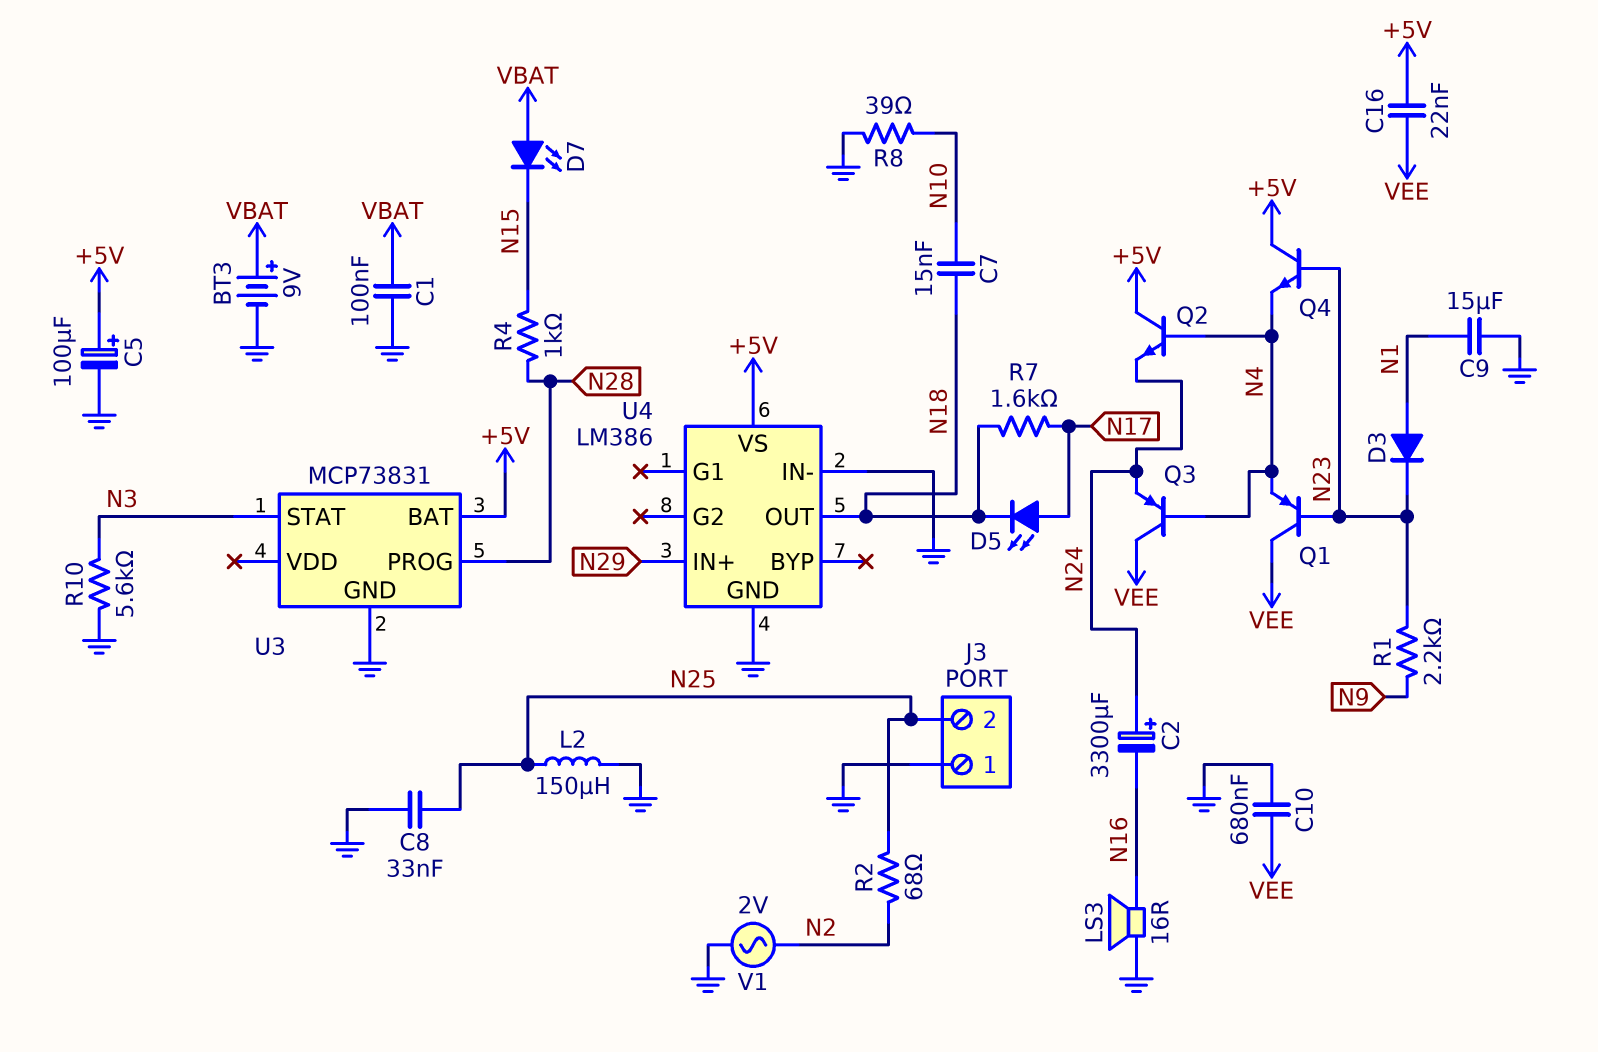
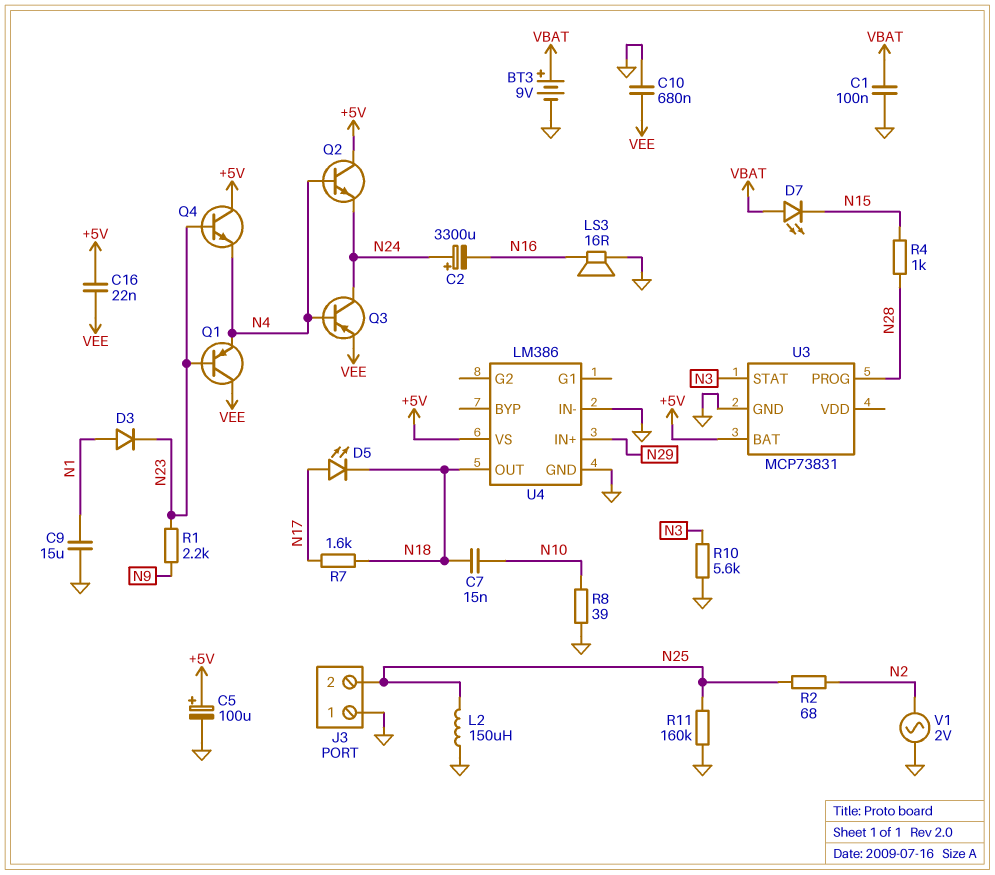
C8: 33nF (GND, N25) -> none
Q3: PNP (B N4, C VEE, E N24) -> PNP (B N4, C N24, E VEE)
R11: none -> 160k (GND, N25)

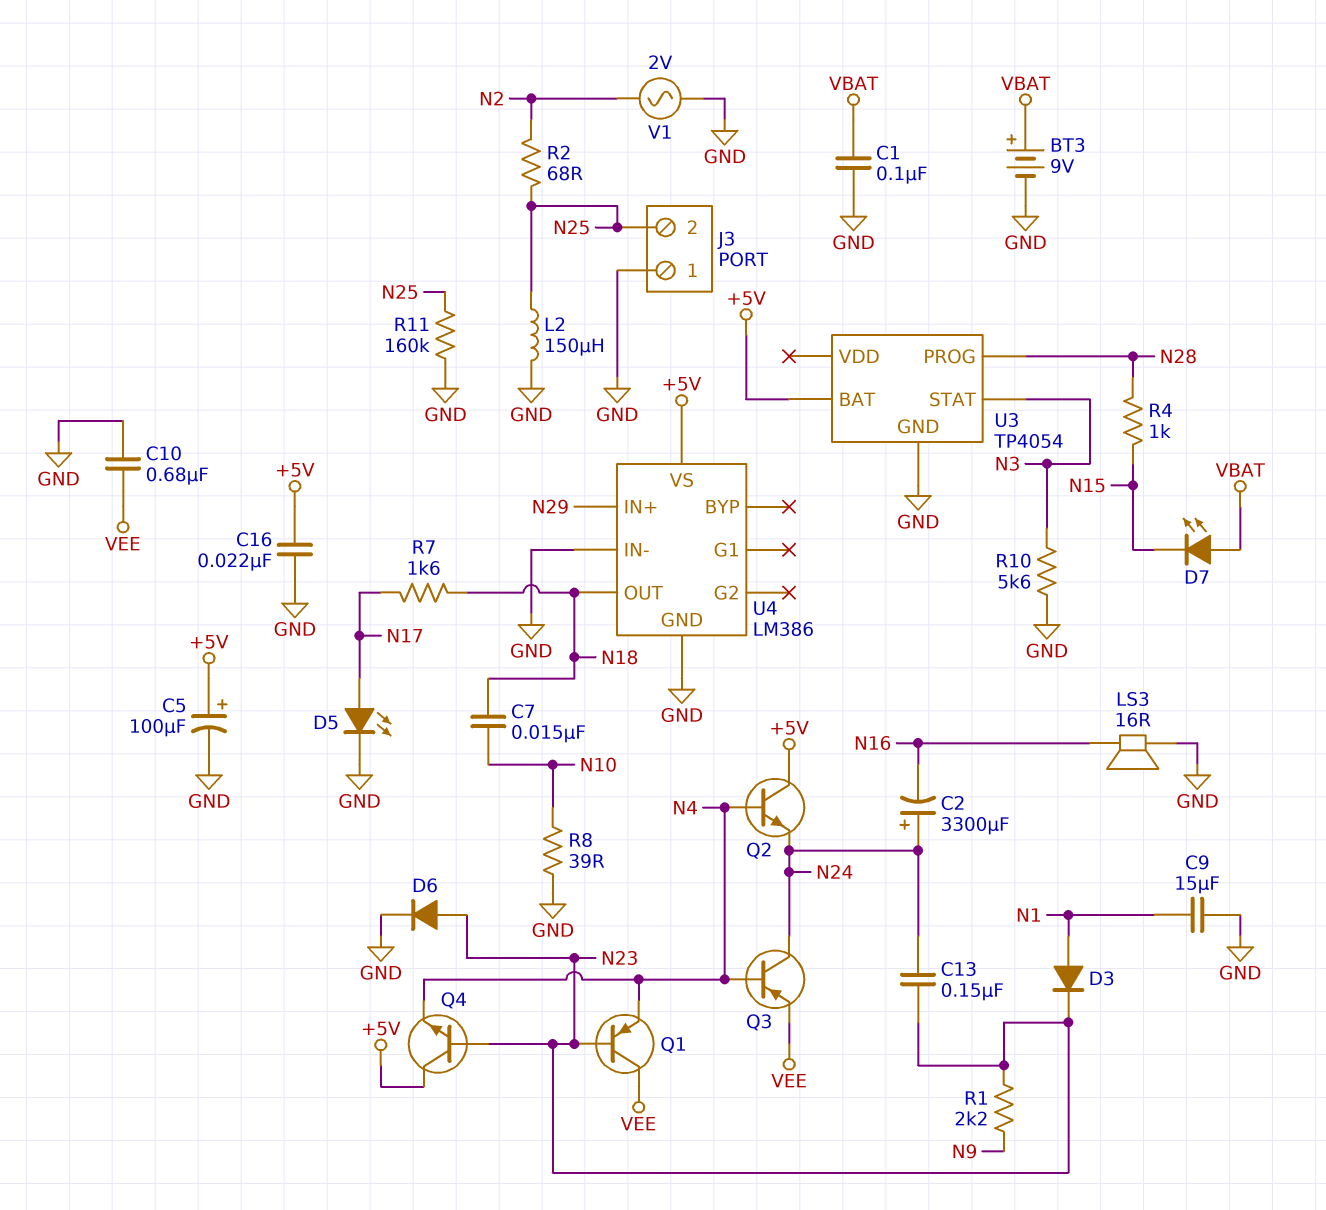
C13: none -> 150nF (N23, N24)
C16: 22nF (+5V, VEE) -> 22nF (+5V, GND)
D5: LED (A N17, K N18) -> LED (A N17, K GND)
D6: none -> diode (A N23, K GND)
U3: MCP73831 -> TP4054

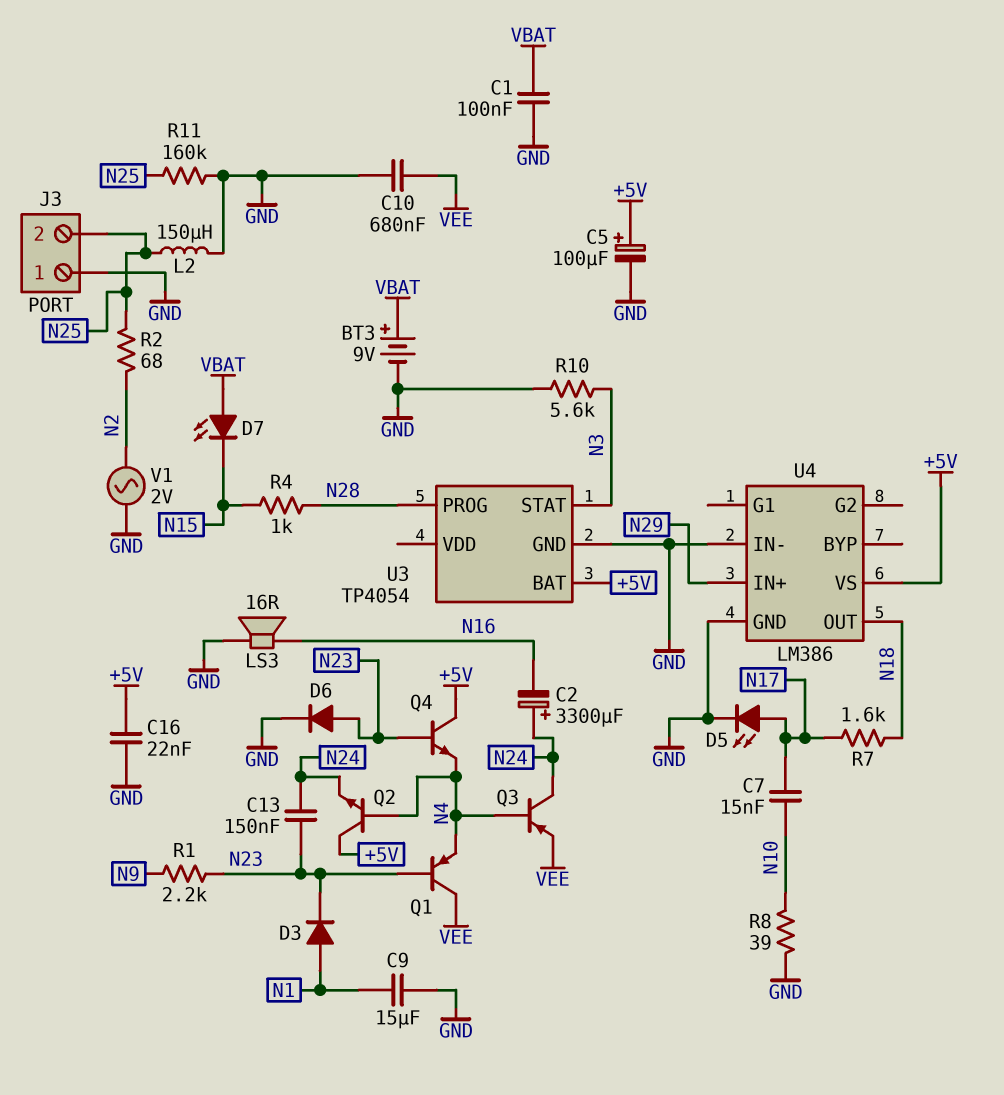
C7: 15nF (N10, N18) -> 15nF (N10, N17)

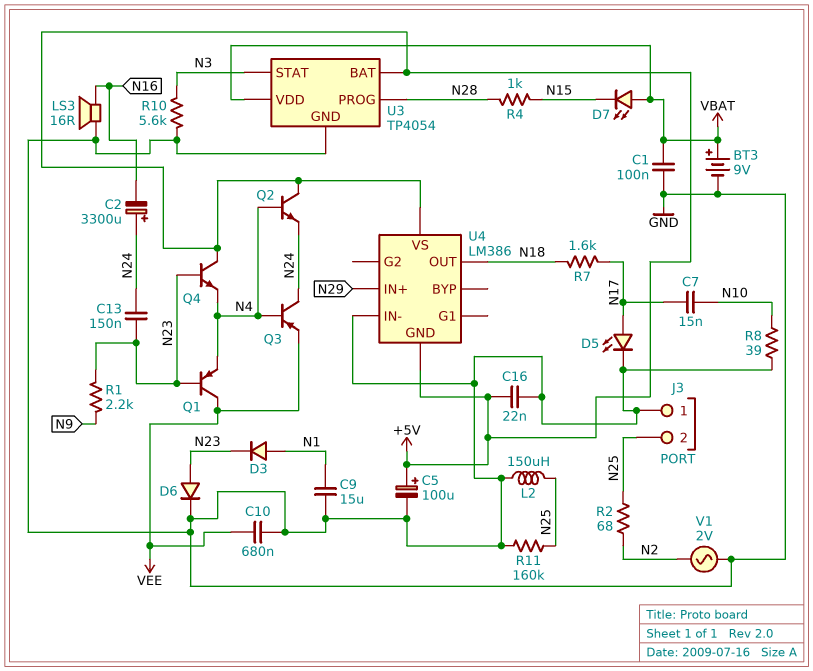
U3 pin VDD: none -> VBAT
U4 pin GND: GND -> +5V

